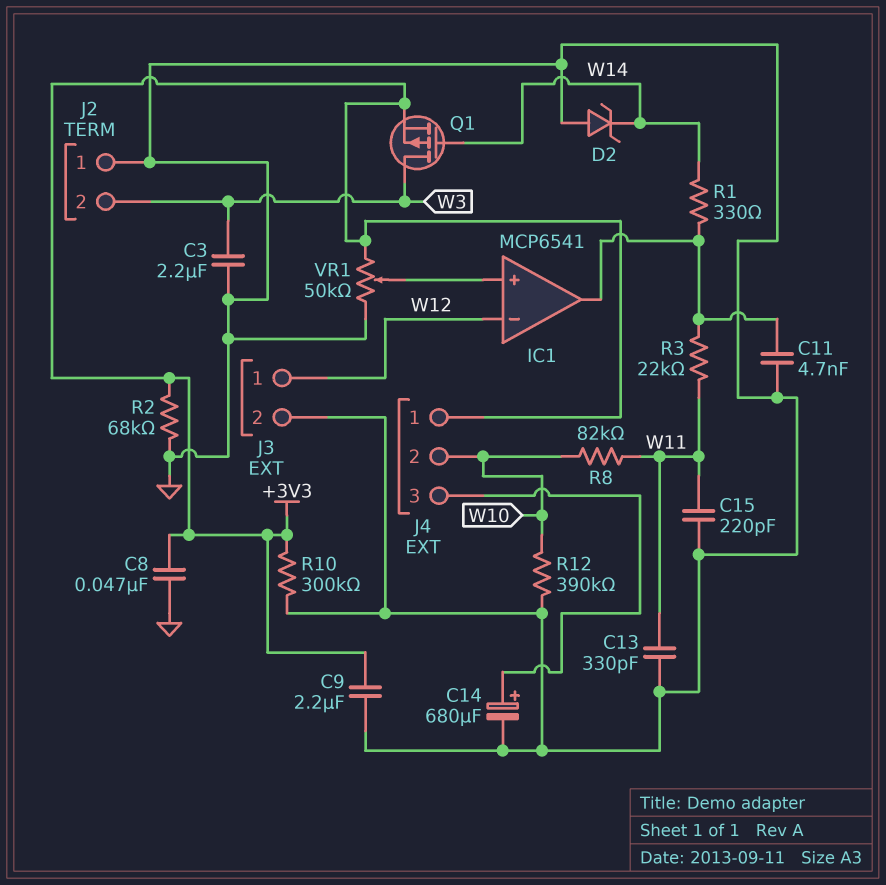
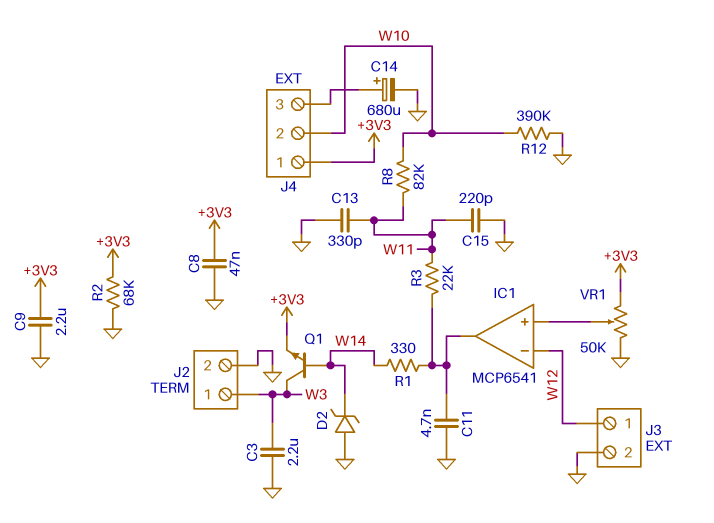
J2 pin 1: GND -> W3
J2 pin 2: W3 -> GND
Q1: PMOS (G W14, D W3, S +3V3) -> NPN (B W14, C W3, E +3V3)
R10: 300k (+3V3, GND) -> none

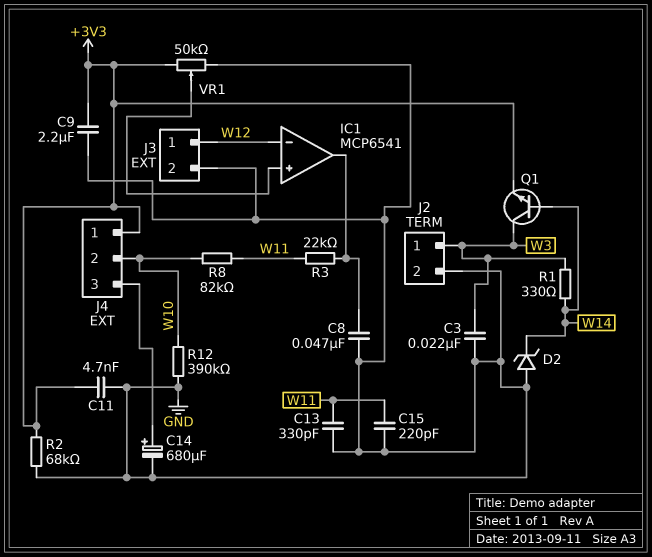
C3: 2.2uF (GND, W3) -> 22nF (GND, W3)
C8: 47nF (+3V3, GND) -> 47nF (GND, IC1/out)
C11: 4.7nF (GND, IC1/out) -> 4.7nF (+3V3, GND)
R1: 330 (IC1/out, W14) -> 330 (W3, W14)

